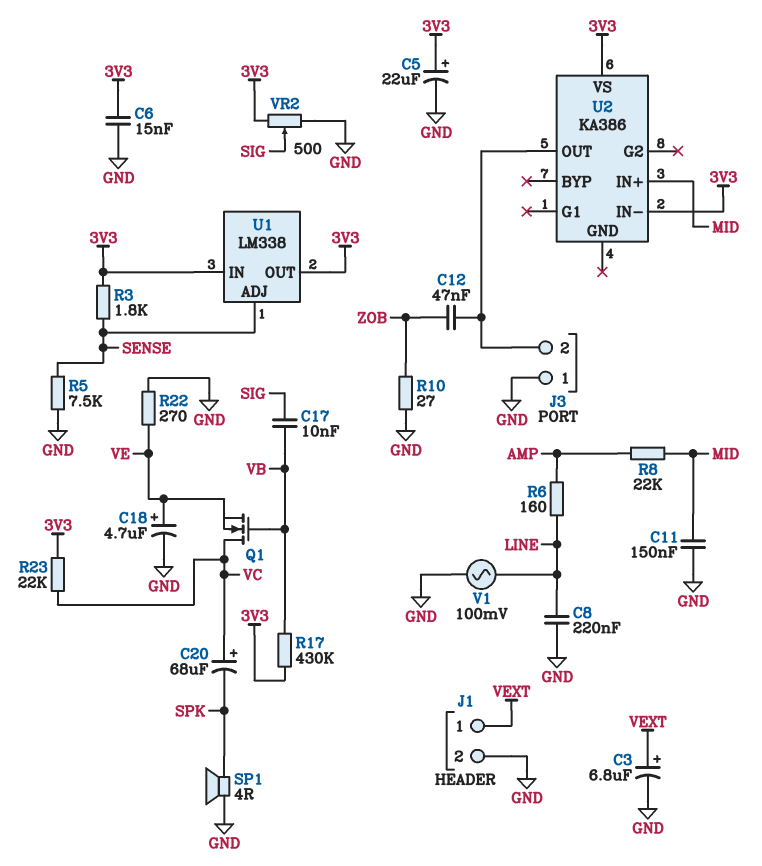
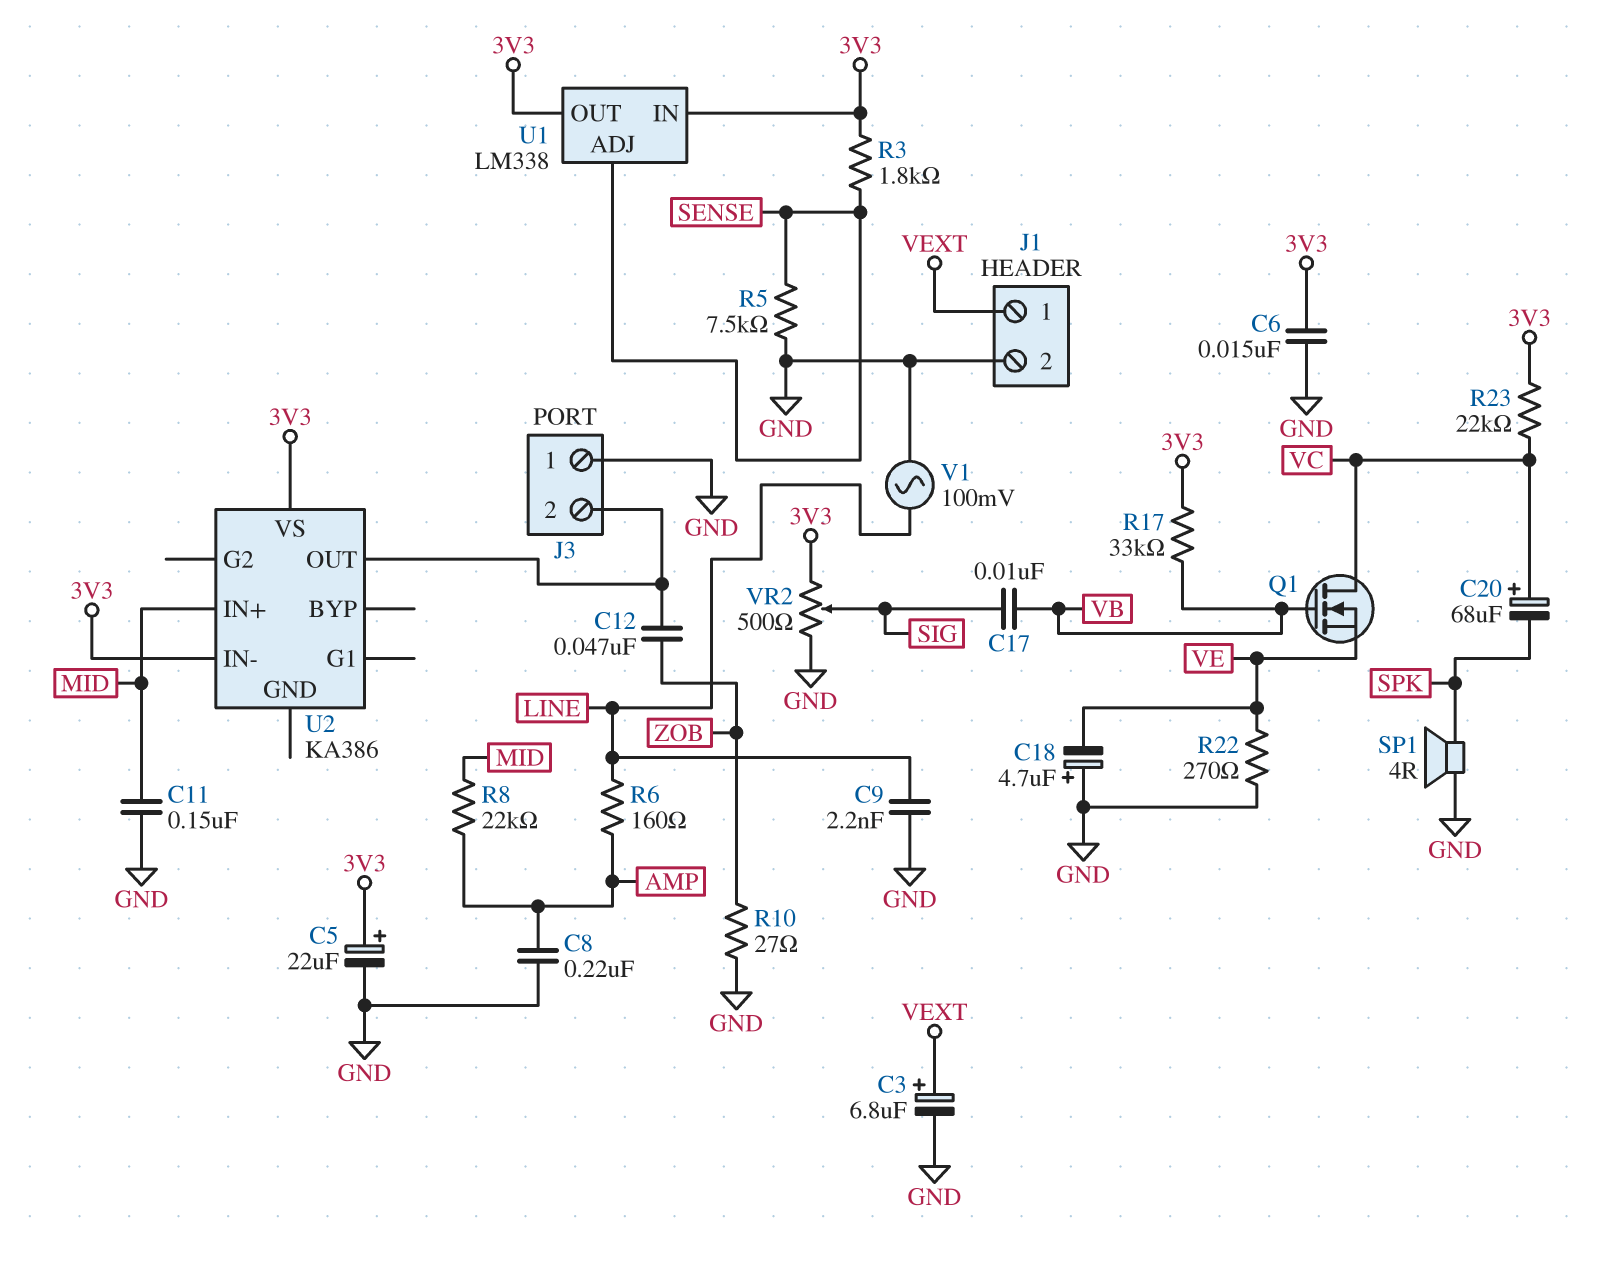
C8: 220nF (GND, LINE) -> 220nF (AMP, GND)
C9: none -> 2.2nF (GND, LINE)
C18: 4.7uF (plus VE, minus GND) -> 4.7uF (plus GND, minus VE)
R17: 430k (3V3, VB) -> 33k (3V3, VB)

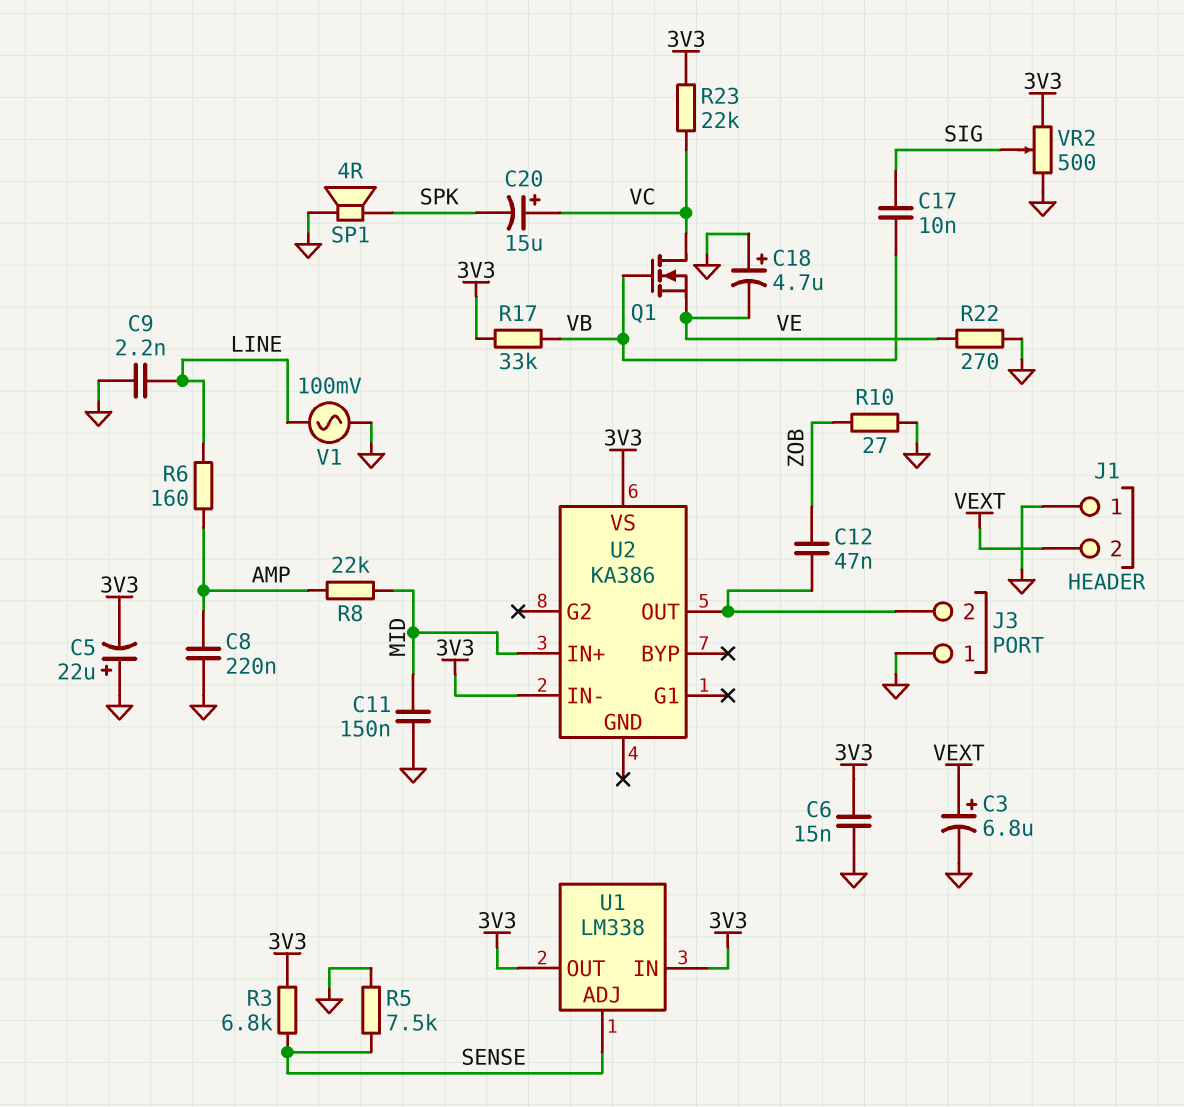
C5: 22uF (plus 3V3, minus GND) -> 22uF (plus GND, minus 3V3)
C20: 68uF (plus VC, minus SPK) -> 15uF (plus VC, minus SPK)
J1 pin 1: VEXT -> GND
J1 pin 2: GND -> VEXT
R3: 1.8k (3V3, SENSE) -> 6.8k (3V3, SENSE)

